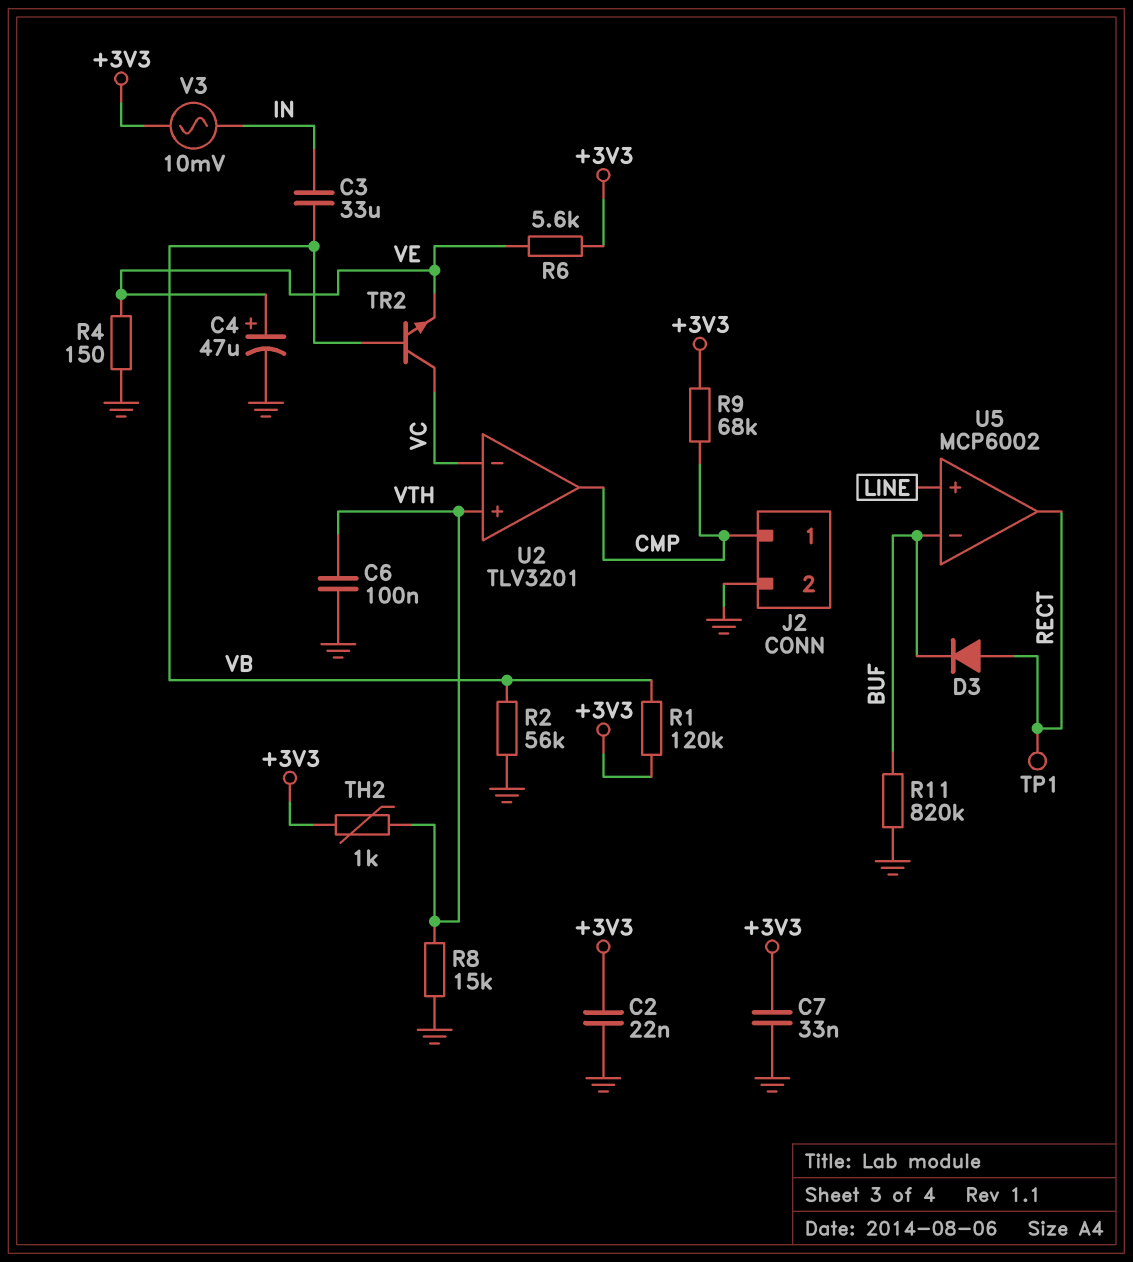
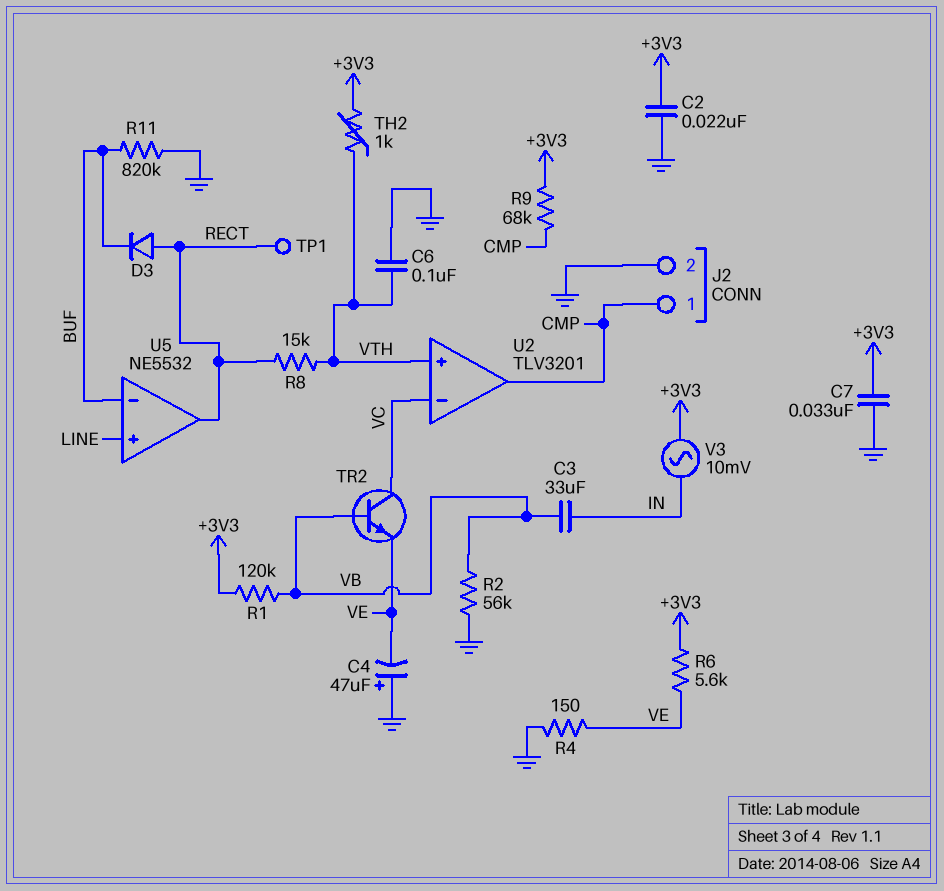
C4: 47uF (plus VE, minus GND) -> 47uF (plus GND, minus VE)
R8: 15k (GND, VTH) -> 15k (RECT, VTH)
U5: MCP6002 -> NE5532

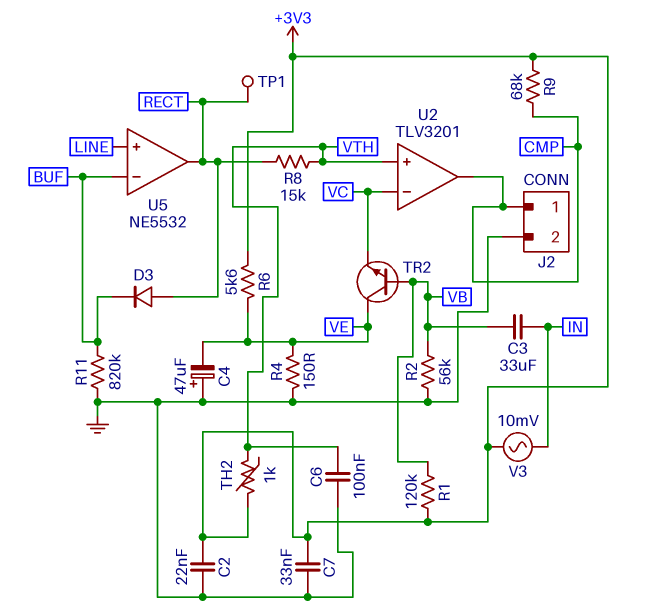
TR2: NPN (B VB, C VC, E VE) -> NPN (B VB, C VE, E VC)

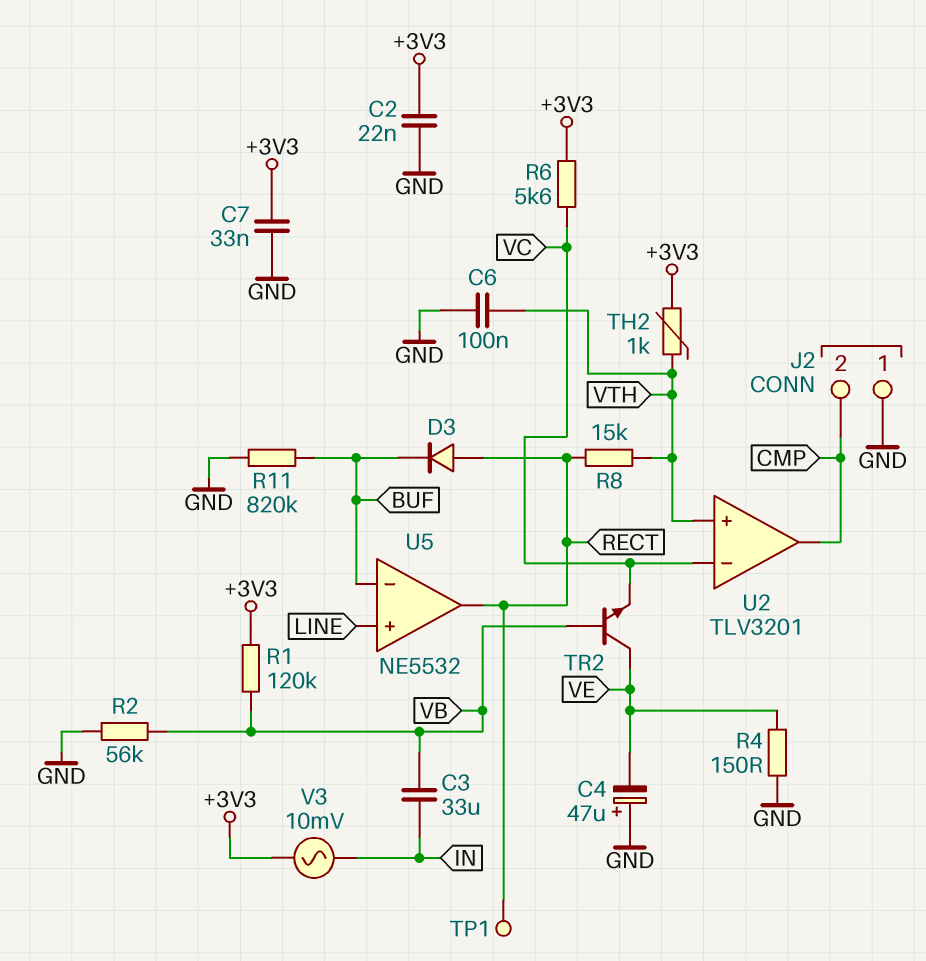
J2 pin 1: CMP -> GND
J2 pin 2: GND -> CMP
R6: 5.6k (+3V3, VE) -> 5.6k (+3V3, VC)
R9: 68k (+3V3, CMP) -> none

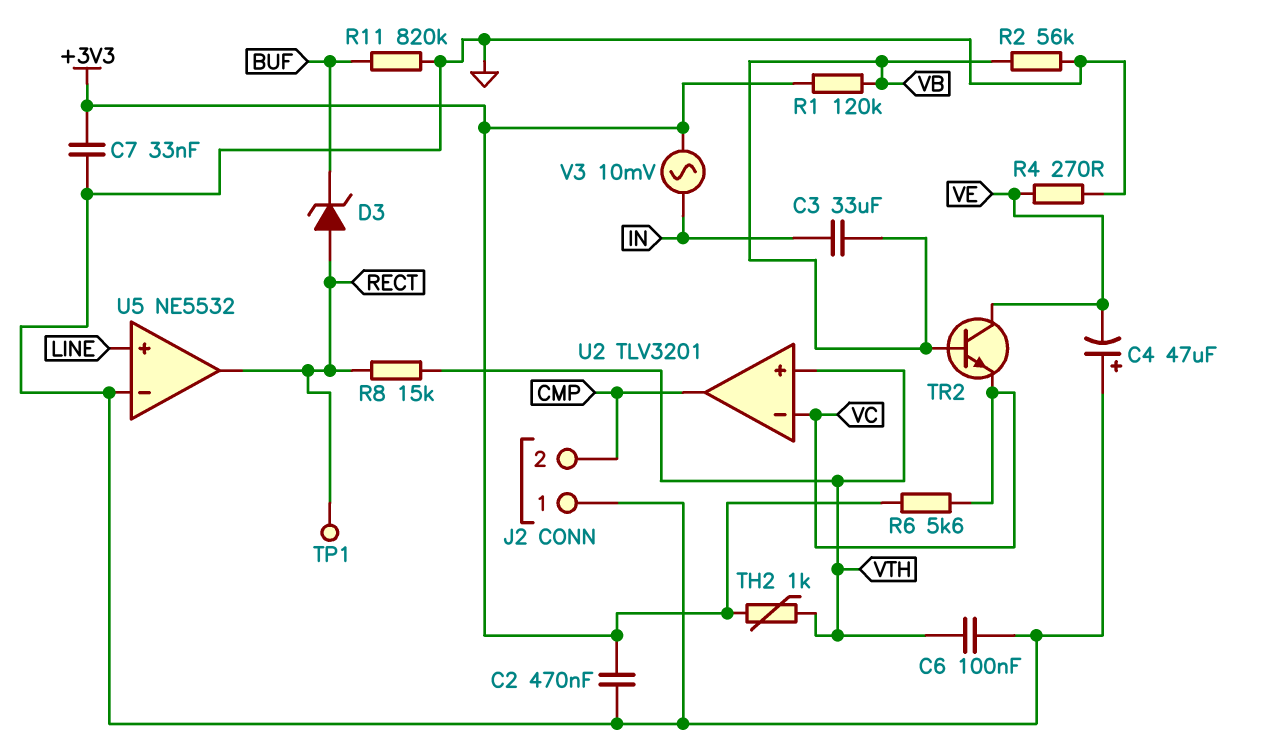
C2: 22nF (+3V3, GND) -> 470nF (+3V3, GND)
D3: diode (A RECT, K BUF) -> zener (A RECT, K BUF)
R4: 150 (GND, VE) -> 270 (GND, VE)
U5 pin in-: BUF -> GND

